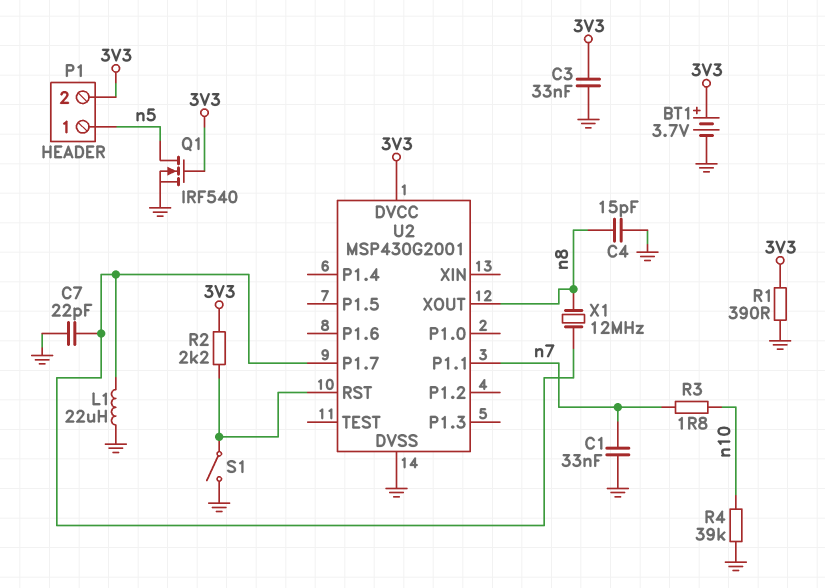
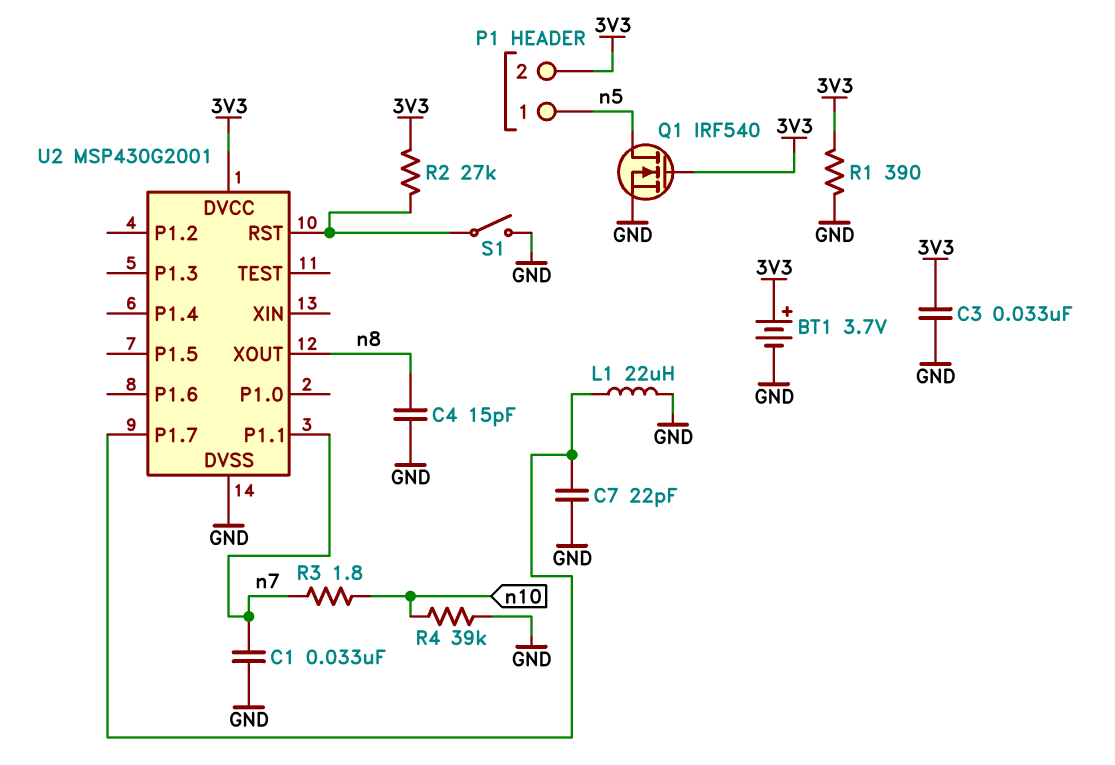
R2: 2.2k (3V3, U2/RST) -> 27k (3V3, U2/RST)
X1: 12MHz (U2/P1.7, n8) -> none

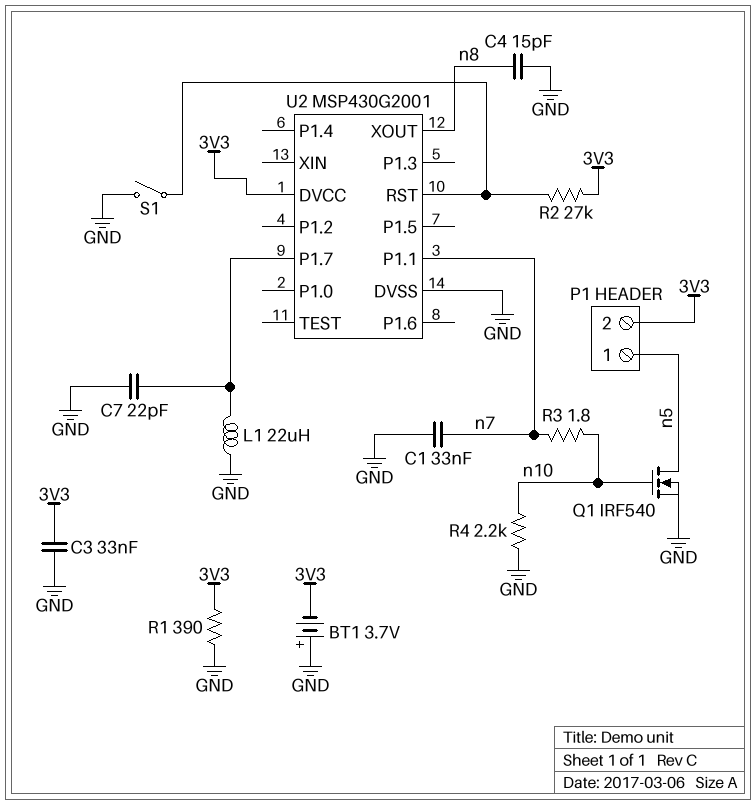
BT1: 3.7V (plus 3V3, minus GND) -> 3.7V (plus GND, minus 3V3)
Q1: NMOS IRF540 (G 3V3, D n5, S GND) -> NMOS IRF540 (G n10, D n5, S GND)
R4: 39k (GND, n10) -> 2.2k (GND, n10)

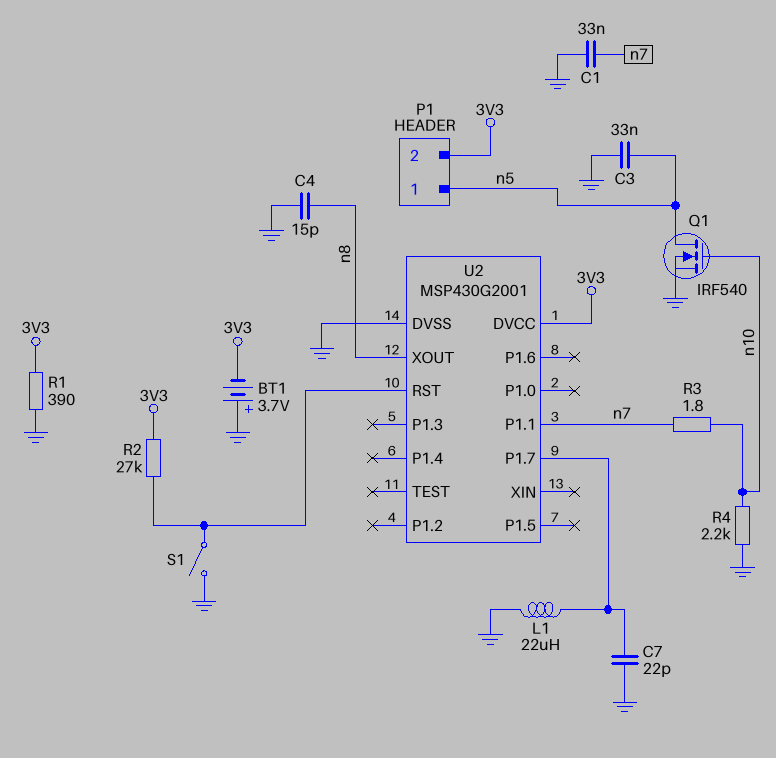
C3: 33nF (3V3, GND) -> 33nF (GND, n5)

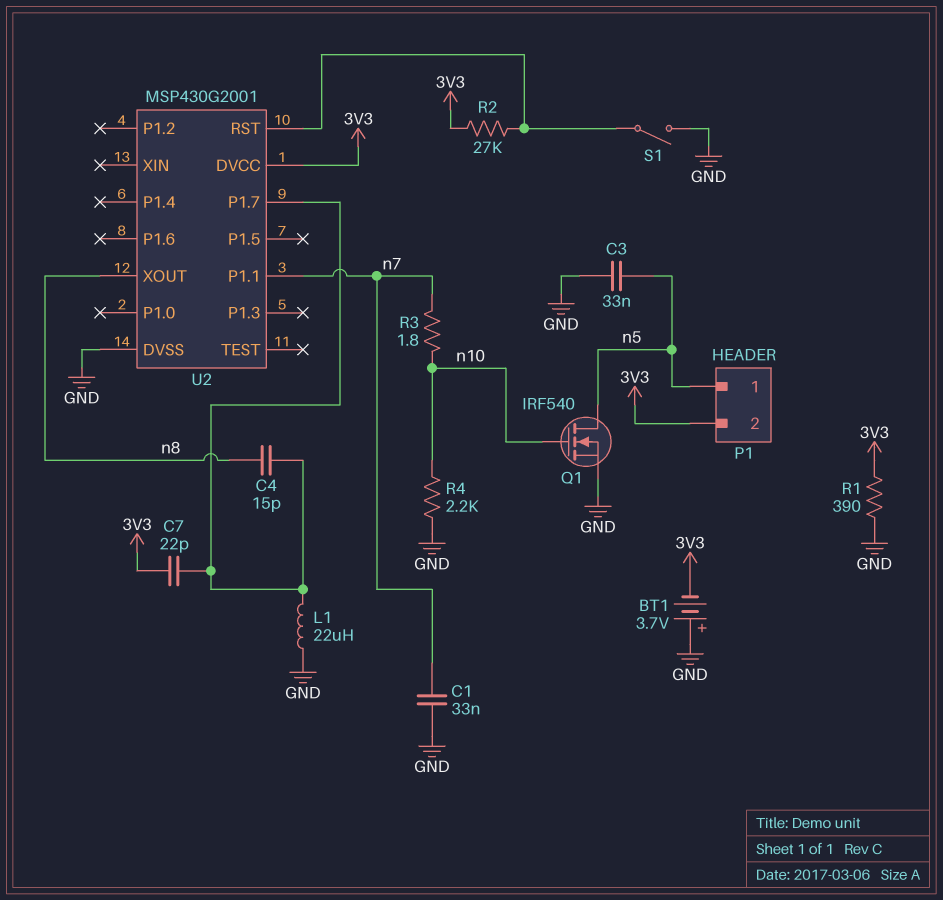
C4: 15pF (GND, n8) -> 15pF (U2/P1.7, n8)
C7: 22pF (GND, U2/P1.7) -> 22pF (3V3, U2/P1.7)

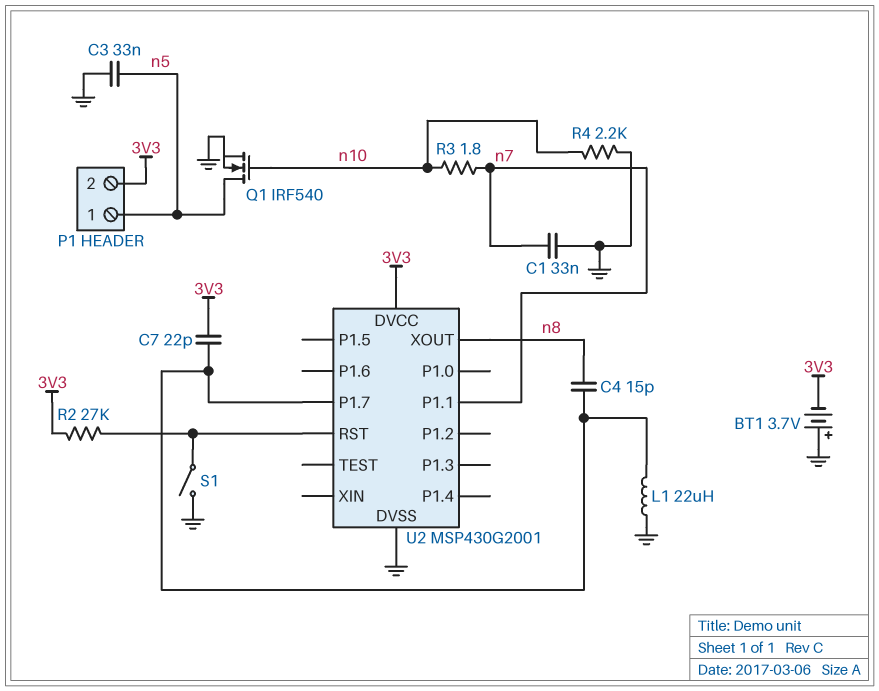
R1: 390 (3V3, GND) -> none

